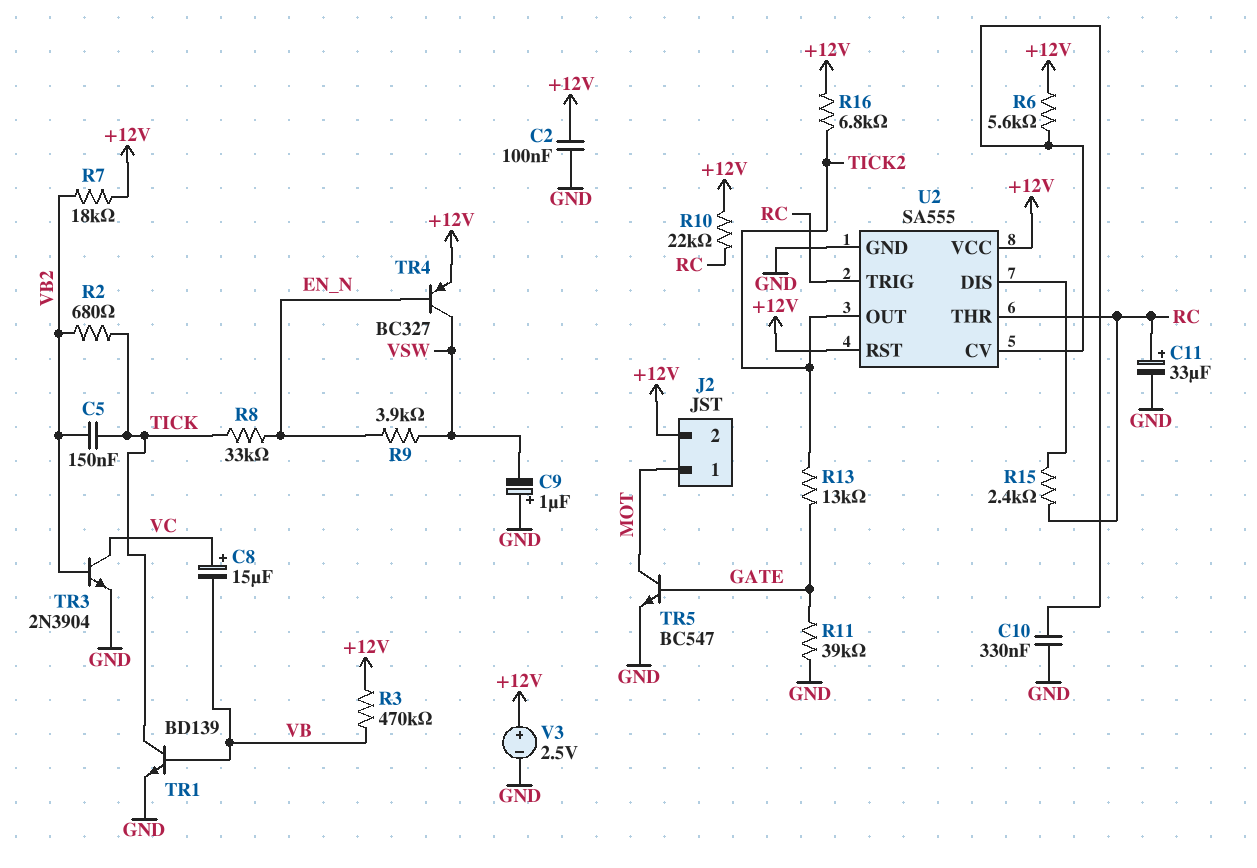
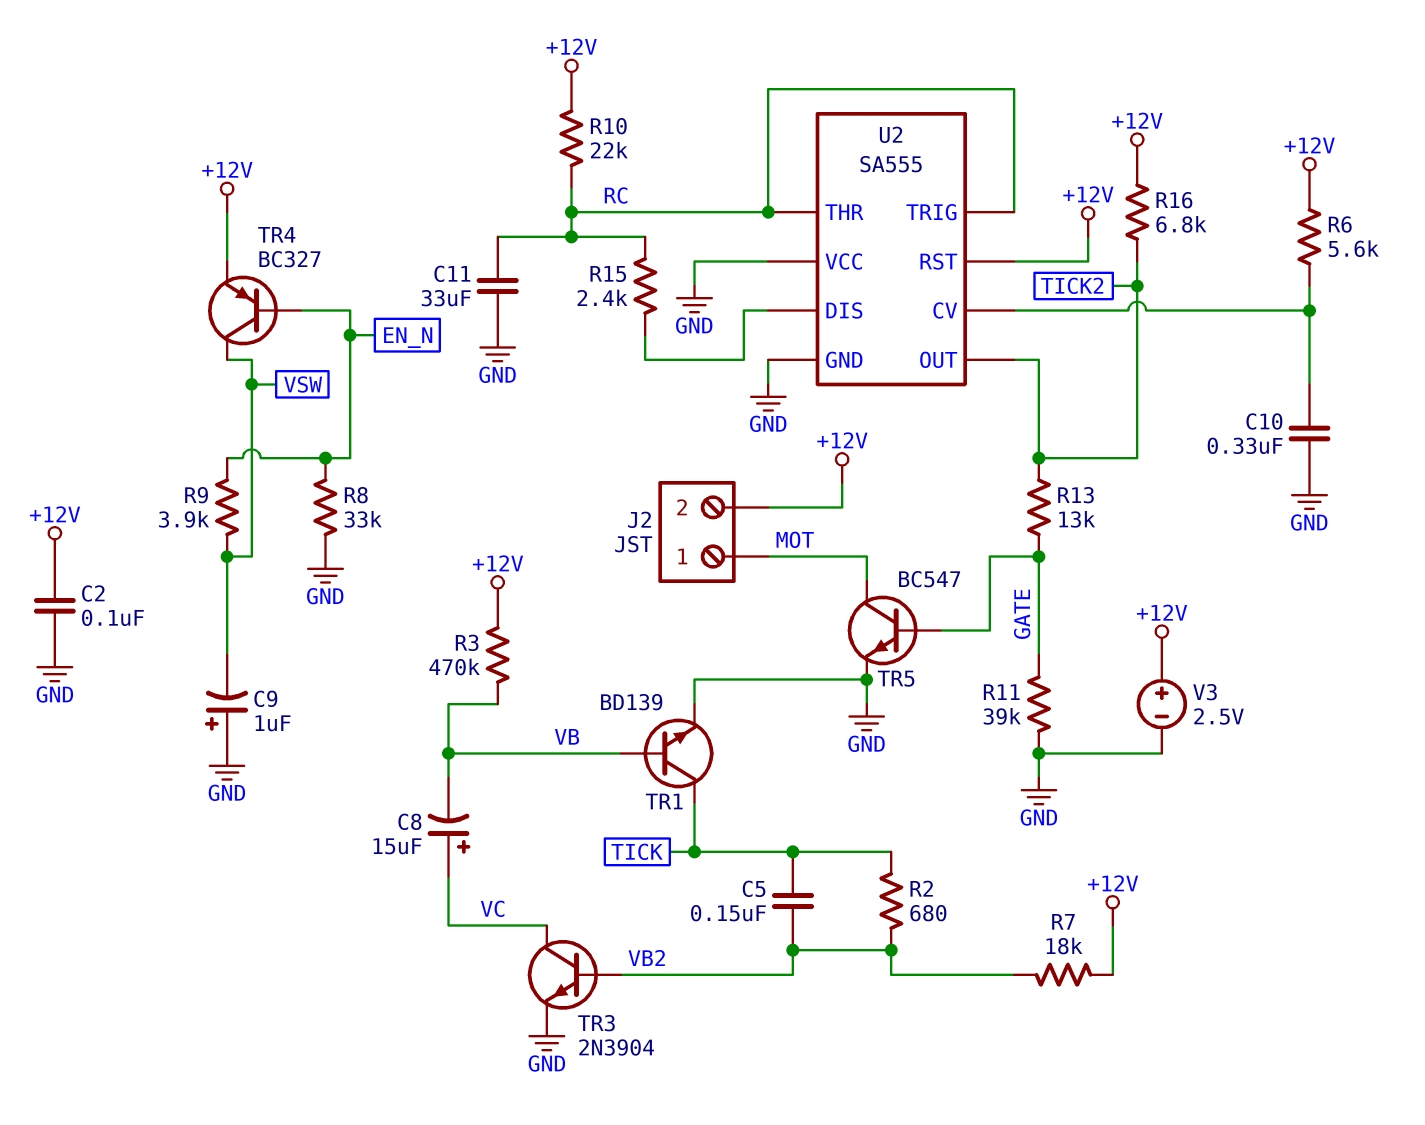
C11: 33uF (plus RC, minus GND) -> 33uF (GND, RC)
R8: 33k (EN_N, TICK) -> 33k (EN_N, GND)
U2 pin VCC: +12V -> GND

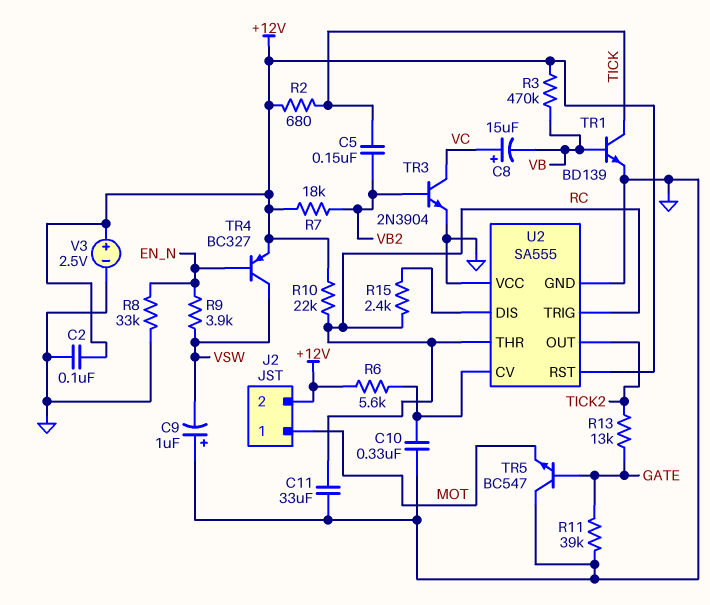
R2: 680 (TICK, VB2) -> 680 (+12V, TICK)
R16: 6.8k (+12V, TICK2) -> none
TR5: NPN BC547 (B GATE, C MOT, E GND) -> NPN BC547 (B GATE, C GND, E MOT)

